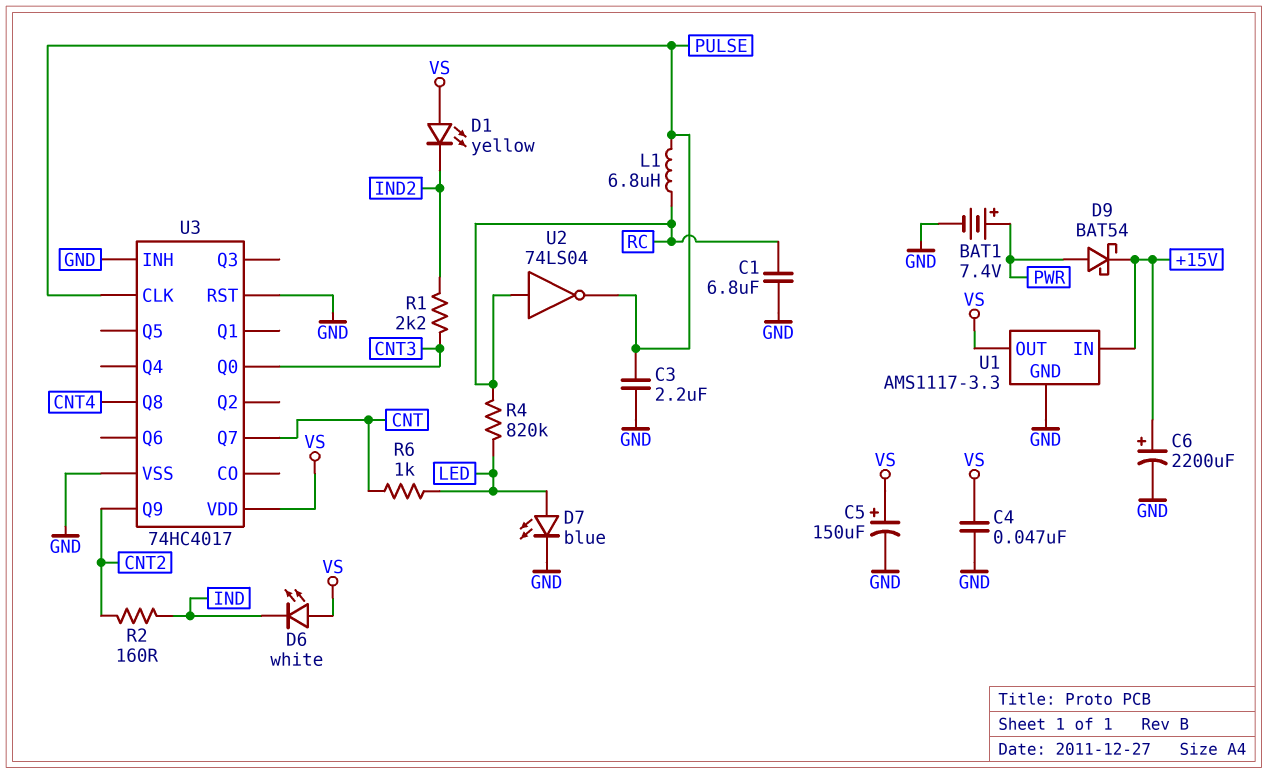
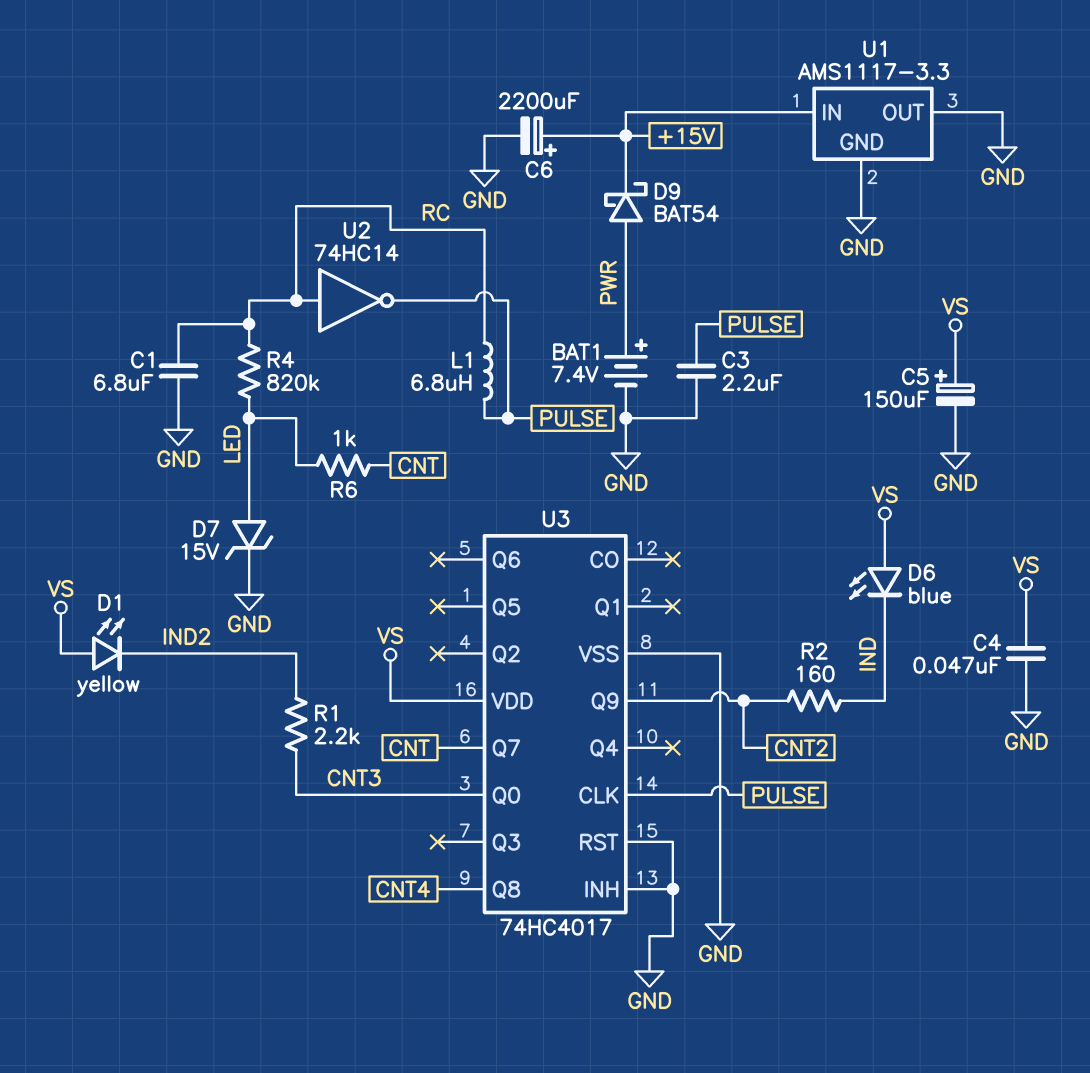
D6: LED white (A VS, K IND) -> LED blue (A VS, K IND)
D7: LED blue (A LED, K GND) -> zener 15V (A LED, K GND)
U1 pin OUT: VS -> GND
U2: NOT 74LS04 (in RC, out PULSE) -> NOT 74HC14 (in RC, out PULSE)

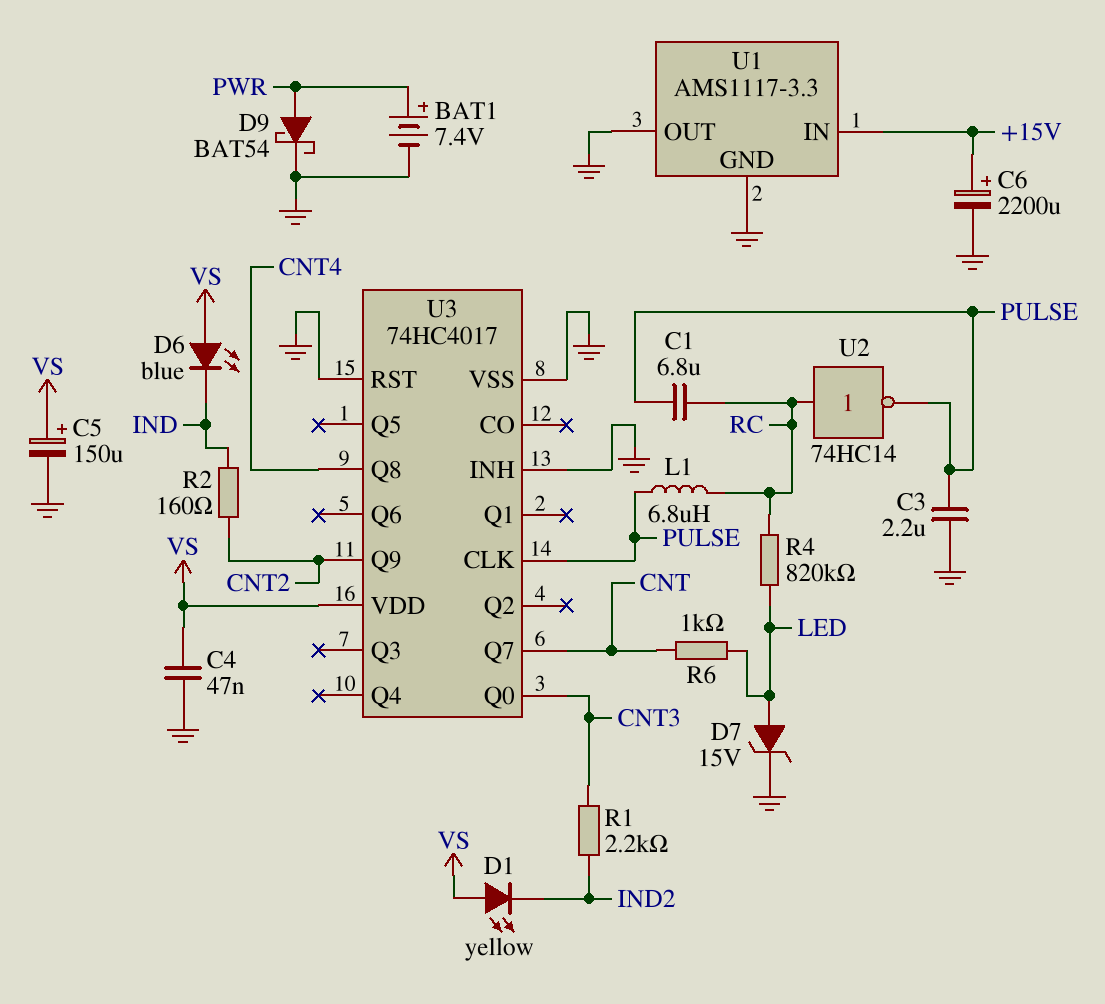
C1: 6.8uF (GND, RC) -> 6.8uF (PULSE, RC)
D9: schottky BAT54 (A PWR, K +15V) -> schottky BAT54 (A PWR, K GND)

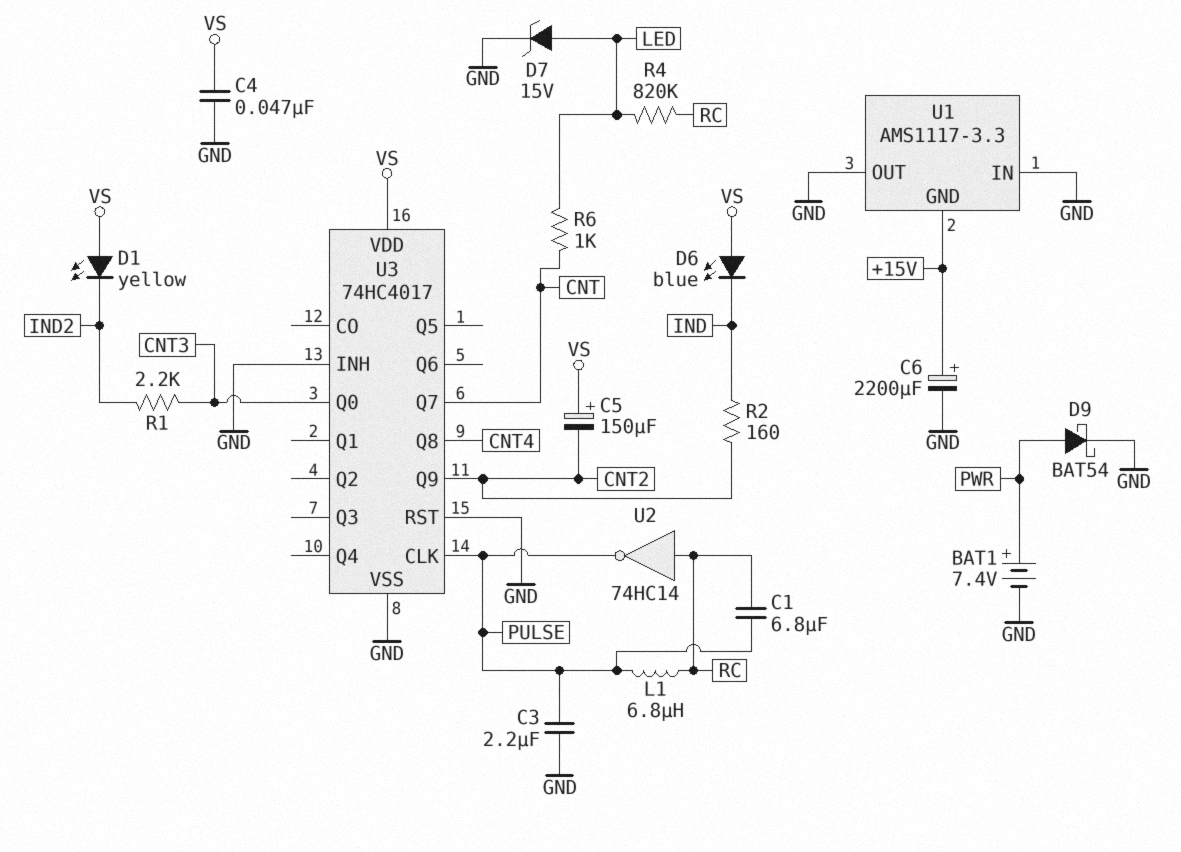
C5: 150uF (plus VS, minus GND) -> 150uF (plus VS, minus CNT2)
U1 pin GND: GND -> +15V
U1 pin IN: +15V -> GND

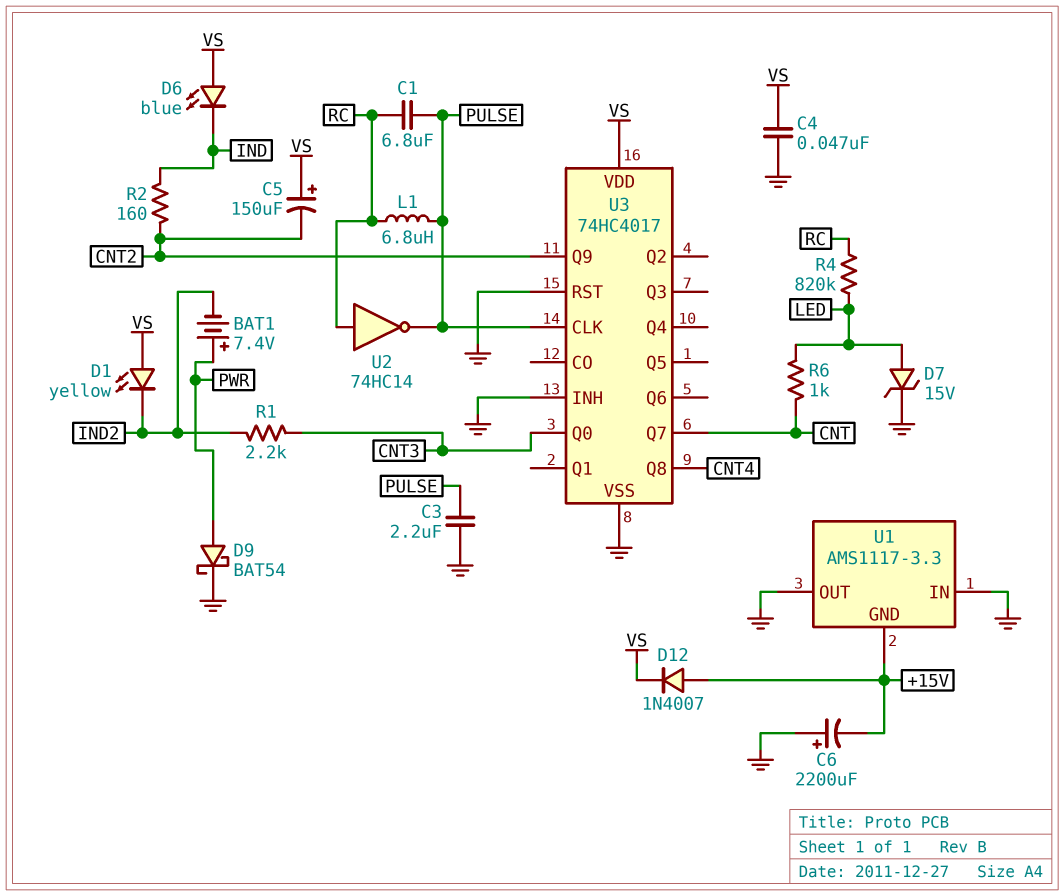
BAT1: 7.4V (plus PWR, minus GND) -> 7.4V (plus PWR, minus IND2)
C6: 2200uF (plus +15V, minus GND) -> 2200uF (plus GND, minus +15V)
D12: none -> diode 1N4007 (A +15V, K VS)

